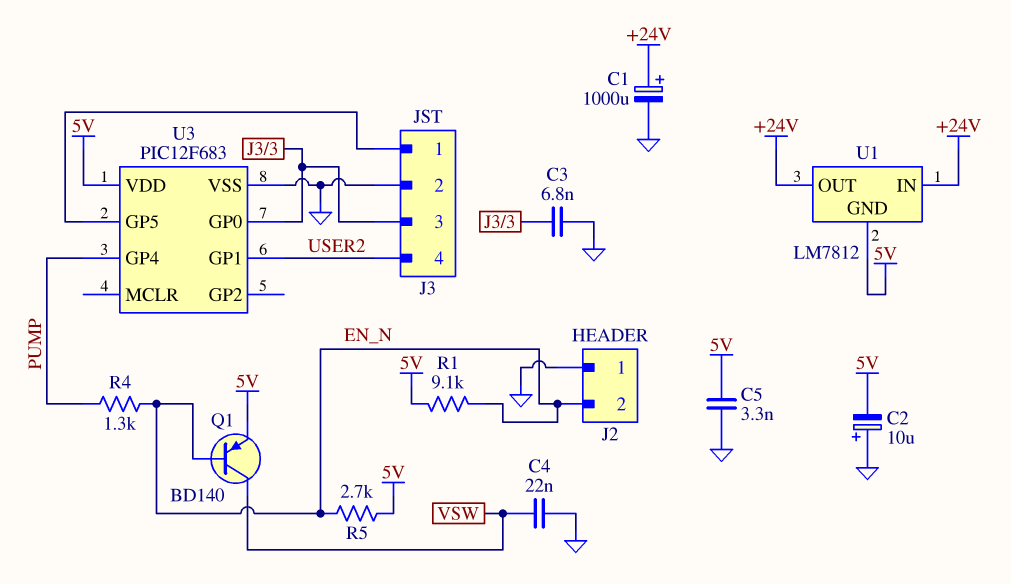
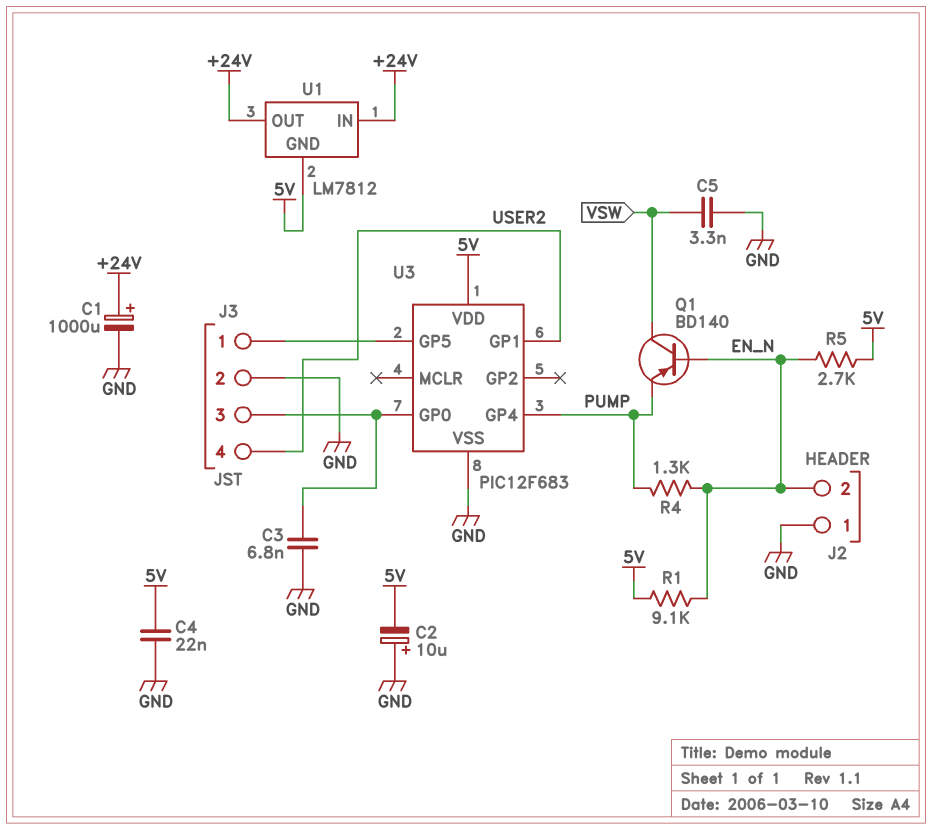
C4: 22nF (GND, VSW) -> 22nF (5V, GND)
C5: 3.3nF (5V, GND) -> 3.3nF (GND, VSW)
Q1: PNP BD140 (B EN_N, C VSW, E 5V) -> PNP BD140 (B EN_N, C VSW, E PUMP)

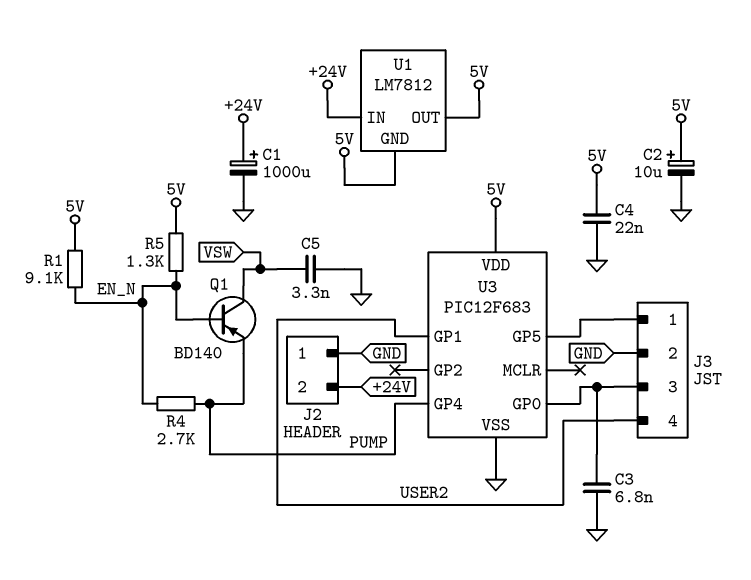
C2: 10uF (plus GND, minus 5V) -> 10uF (plus 5V, minus GND)
J2 pin 2: EN_N -> +24V
R4: 1.3k (EN_N, PUMP) -> 2.7k (EN_N, PUMP)
R5: 2.7k (5V, EN_N) -> 1.3k (5V, EN_N)
U1 pin OUT: +24V -> 5V

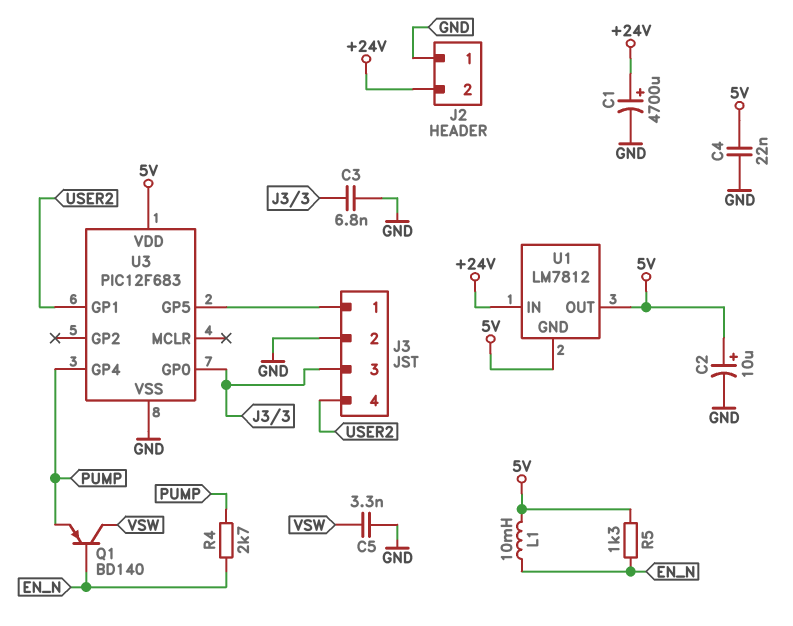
C1: 1000uF (plus +24V, minus GND) -> 4700uF (plus +24V, minus GND)
L1: none -> 10mH (5V, EN_N)
R1: 9.1k (5V, EN_N) -> none

